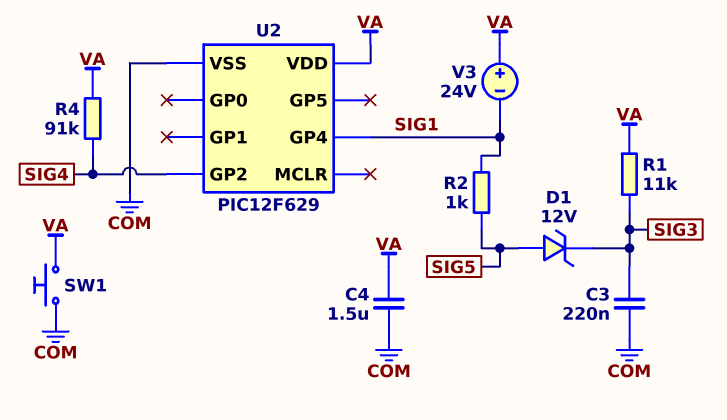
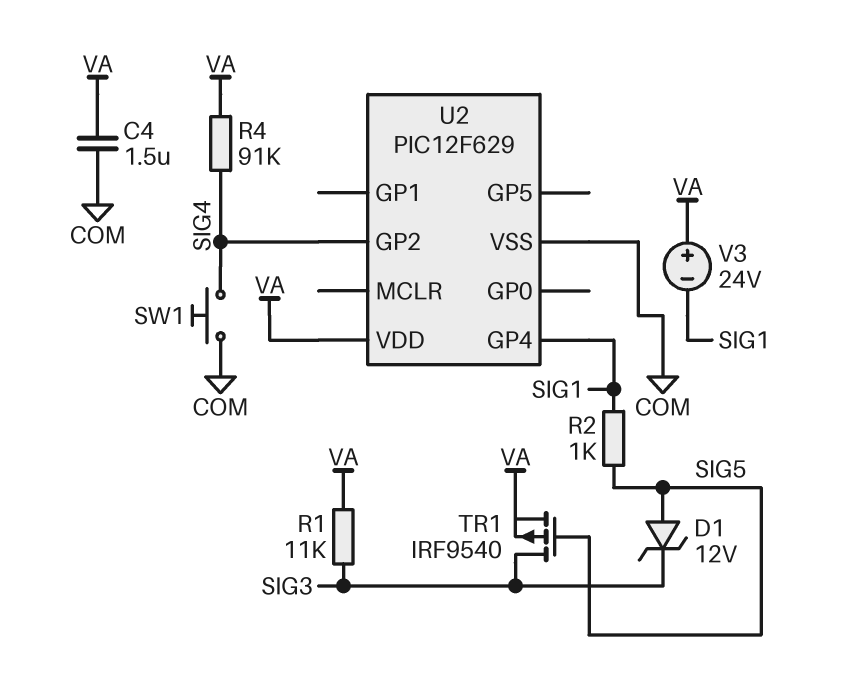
C3: 220nF (COM, SIG3) -> none
SW1: button (COM, VA) -> button (COM, SIG4)
TR1: none -> PMOS IRF9540 (G SIG5, D SIG3, S VA)

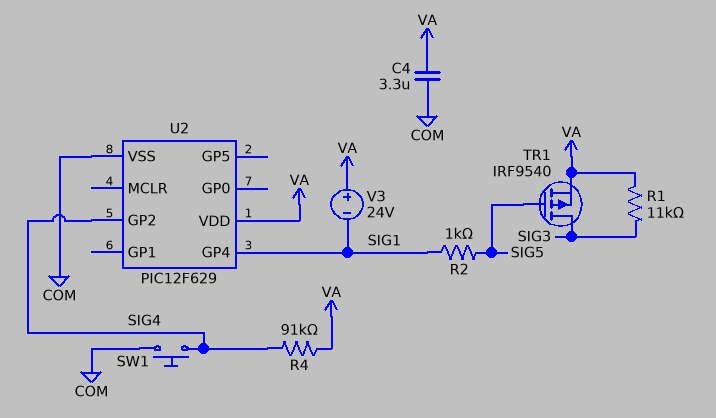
C4: 1.5uF (COM, VA) -> 3.3uF (COM, VA)
D1: zener 12V (A SIG5, K SIG3) -> none

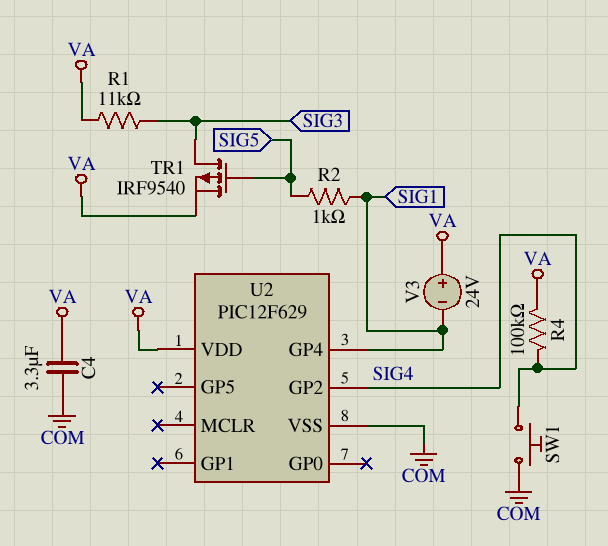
R4: 91k (SIG4, VA) -> 100k (SIG4, VA)

